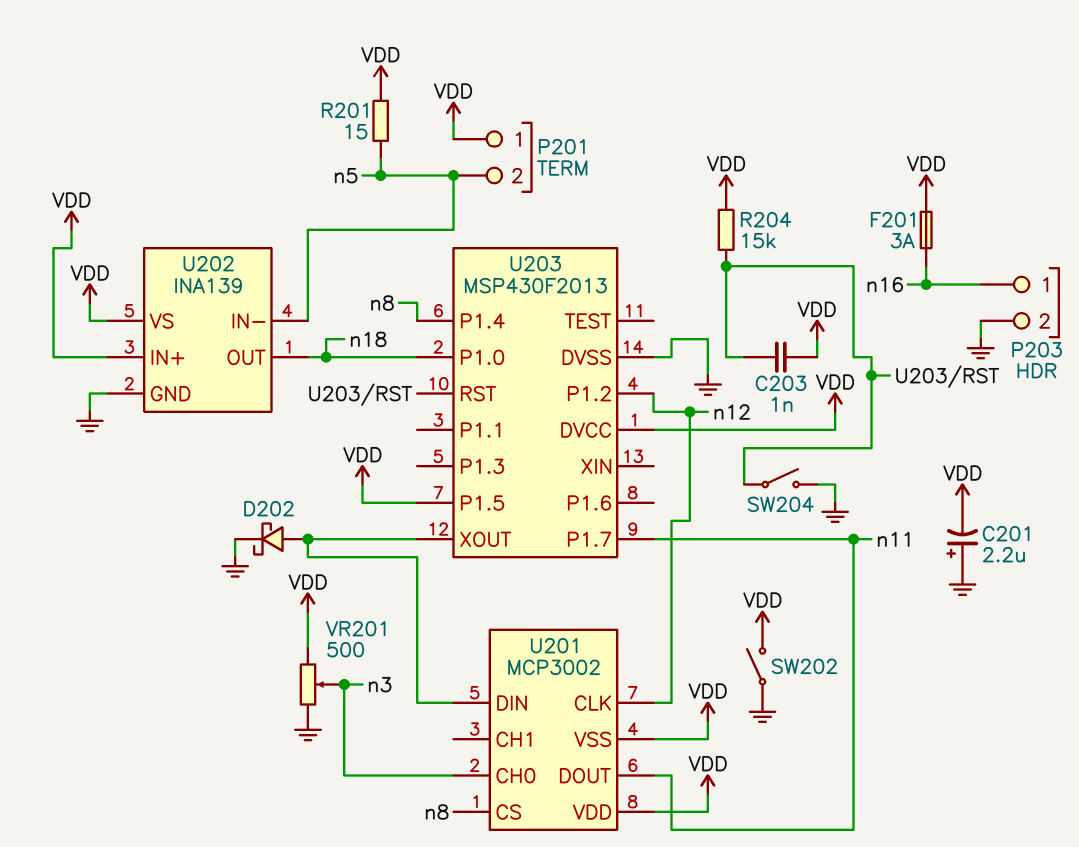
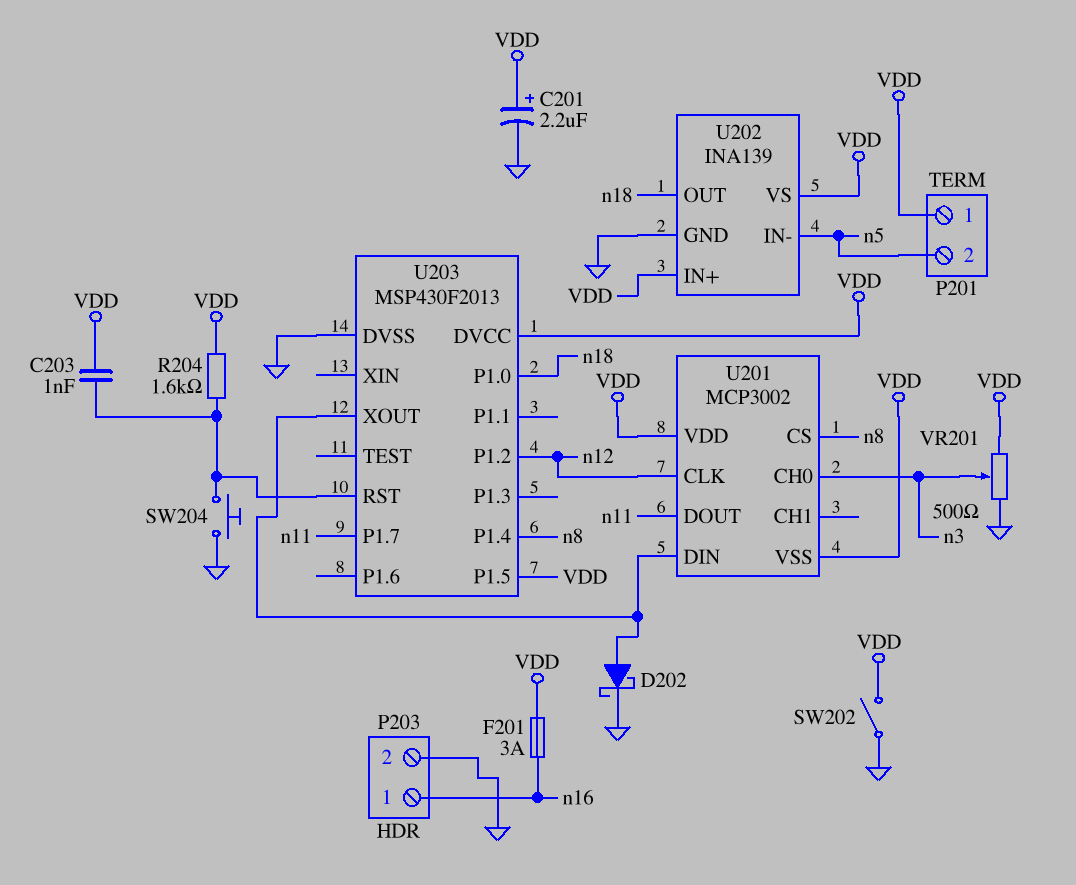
C201: 2.2uF (plus GND, minus VDD) -> 2.2uF (plus VDD, minus GND)
R201: 15 (VDD, n5) -> none
R204: 15k (U203/RST, VDD) -> 1.6k (U203/RST, VDD)
SW204: switch (GND, U203/RST) -> button (GND, U203/RST)

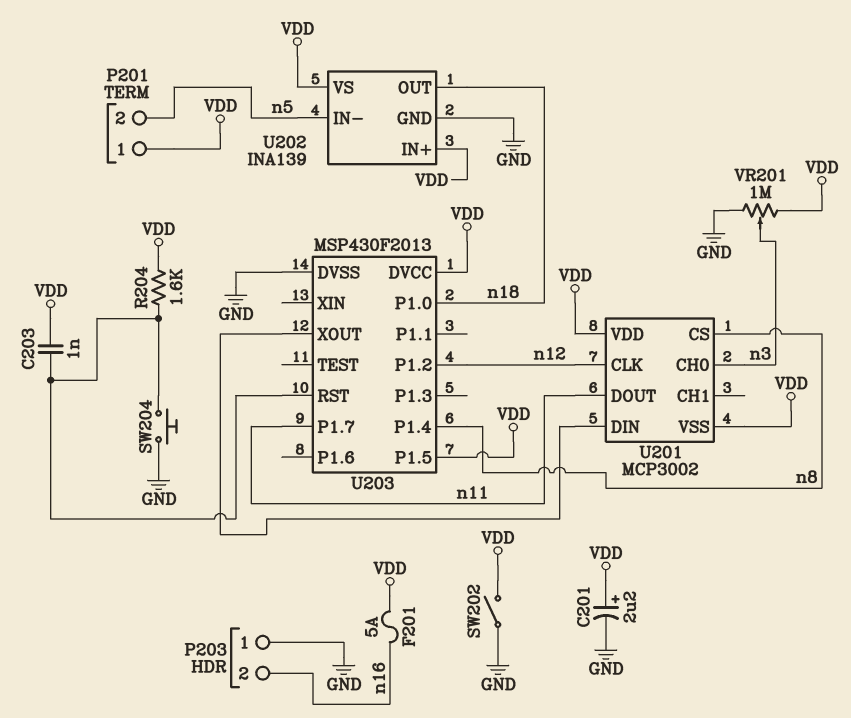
D202: schottky (A U201/DIN, K GND) -> none
F201: 3A (VDD, n16) -> 5A (VDD, n16)
P203 pin 1: n16 -> GND
P203 pin 2: GND -> n16
VR201: 500 (GND, VDD, wiper n3) -> 1M (GND, VDD, wiper n3)

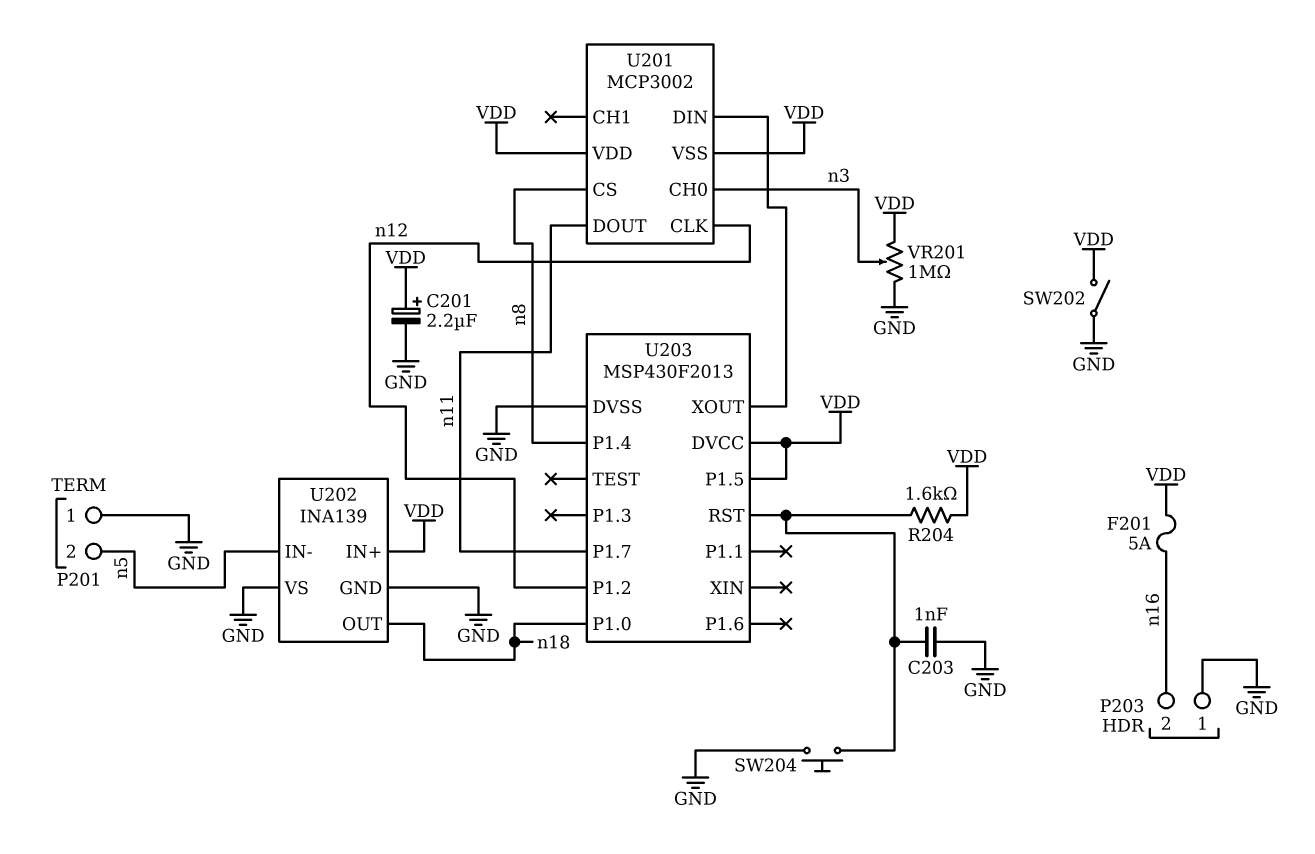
C203: 1nF (U203/RST, VDD) -> 1nF (GND, U203/RST)
P201 pin 1: VDD -> GND
U202 pin VS: VDD -> GND

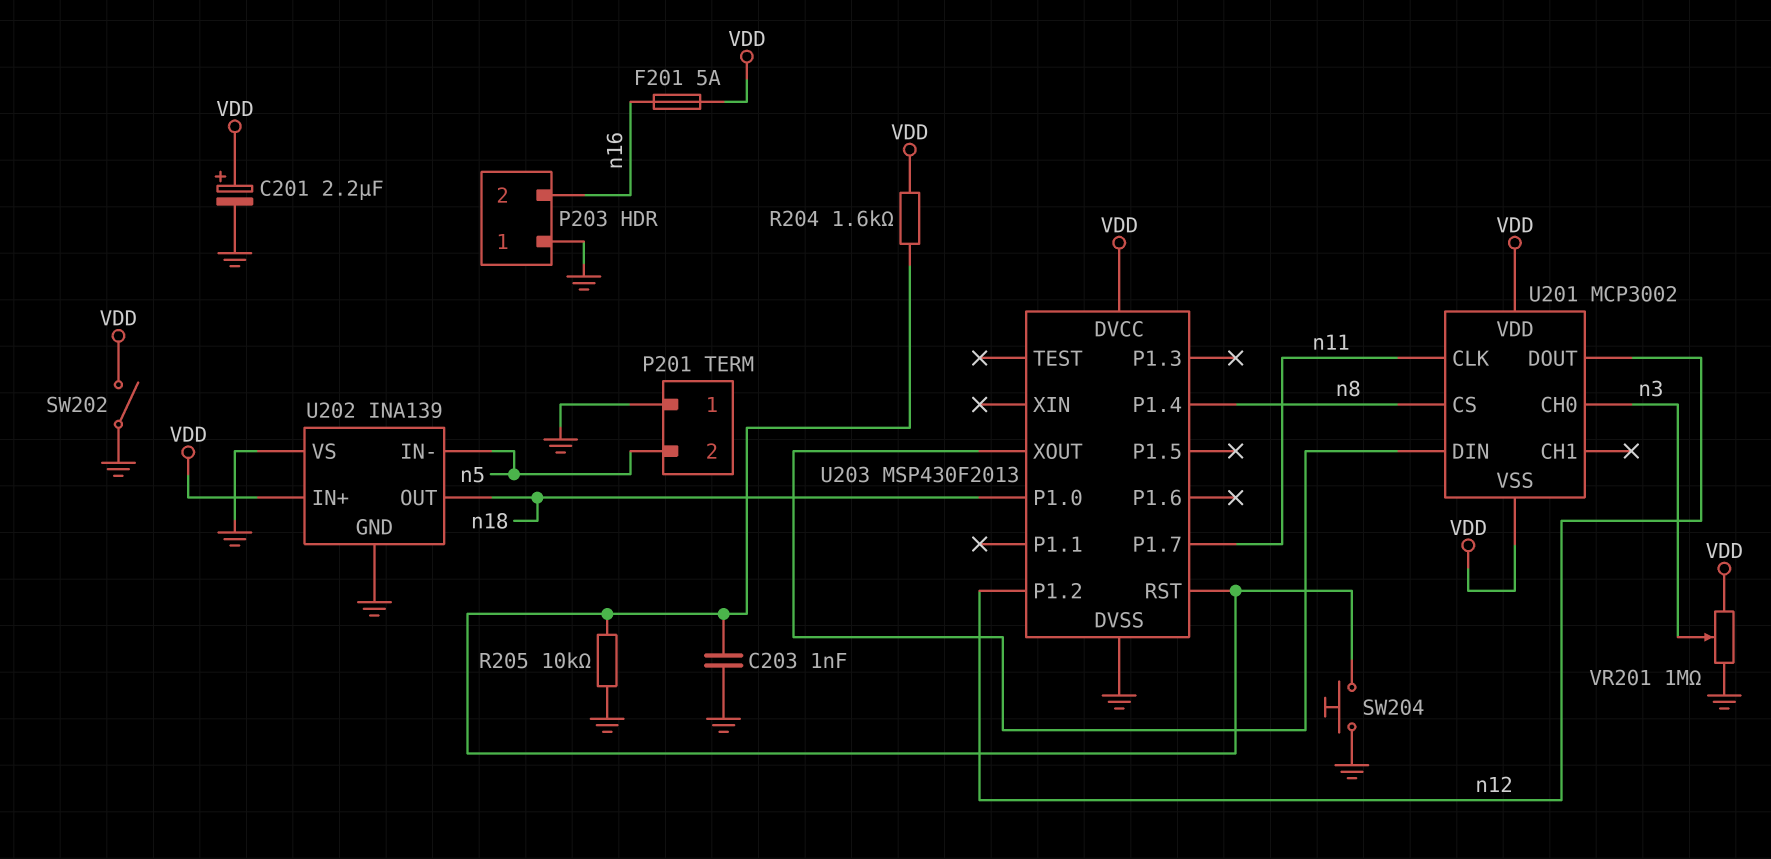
R205: none -> 10k (GND, U203/RST)
U201 pin CLK: n12 -> n11
U201 pin DOUT: n11 -> n12
U203 pin P1.5: VDD -> none

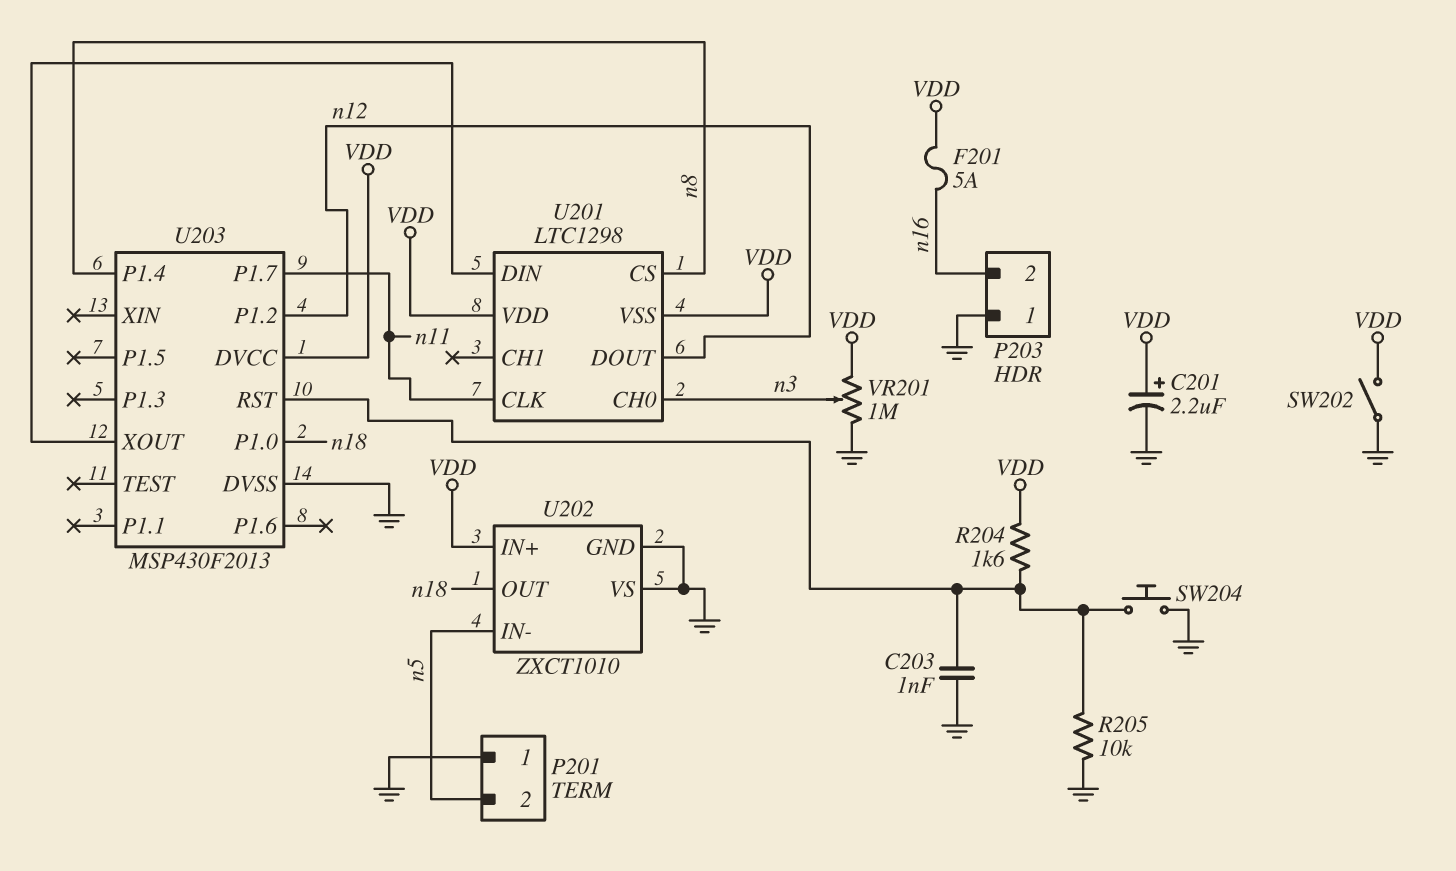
U201: MCP3002 -> LTC1298
U202: INA139 -> ZXCT1010

